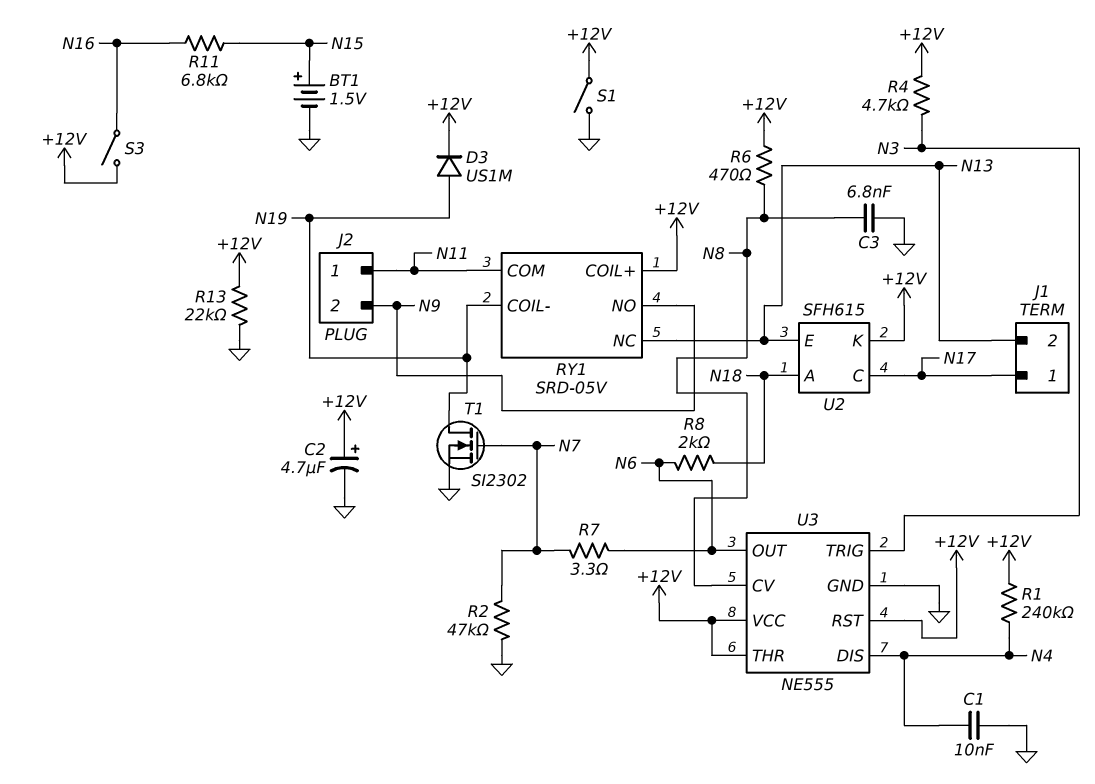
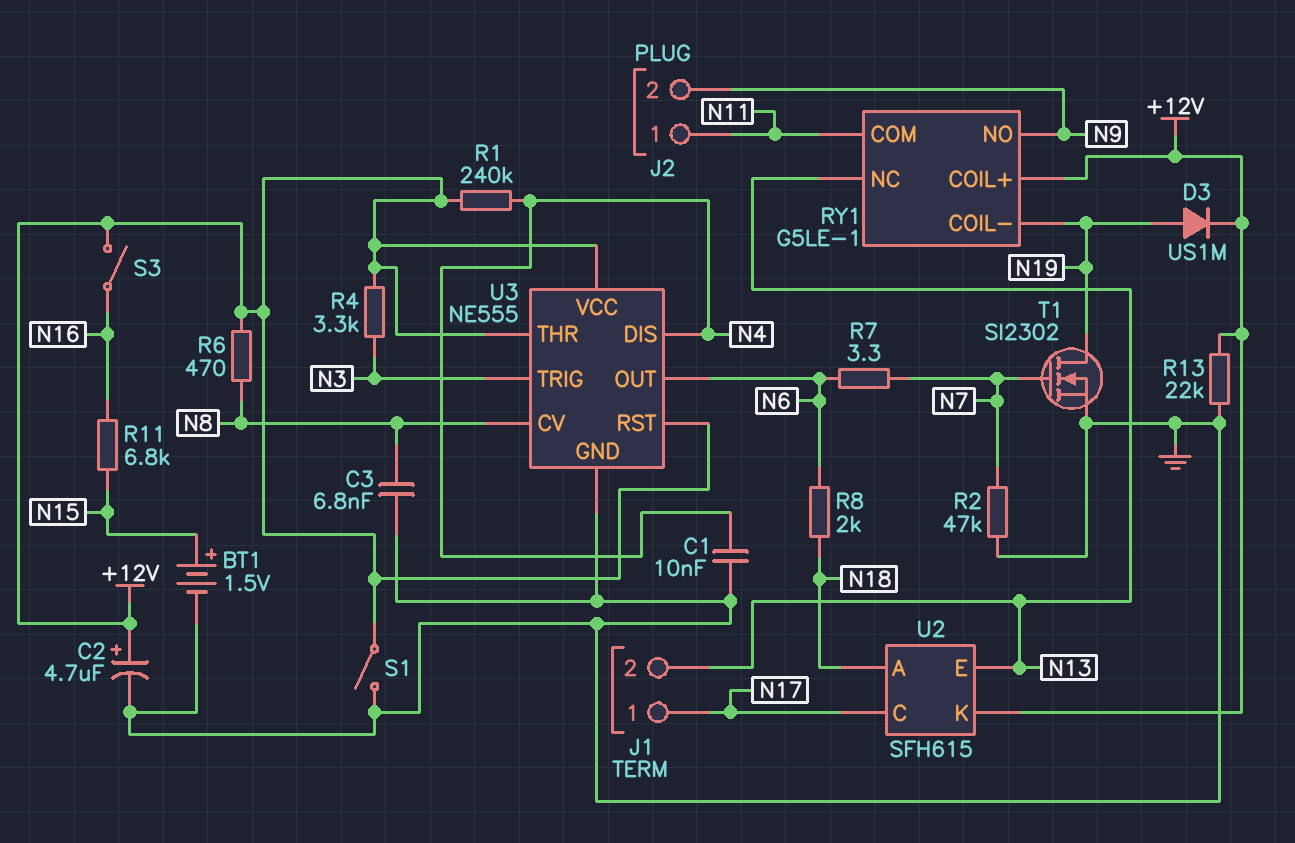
R4: 4.7k (+12V, N3) -> 3.3k (+12V, N3)
RY1: SRD-05V -> G5LE-1

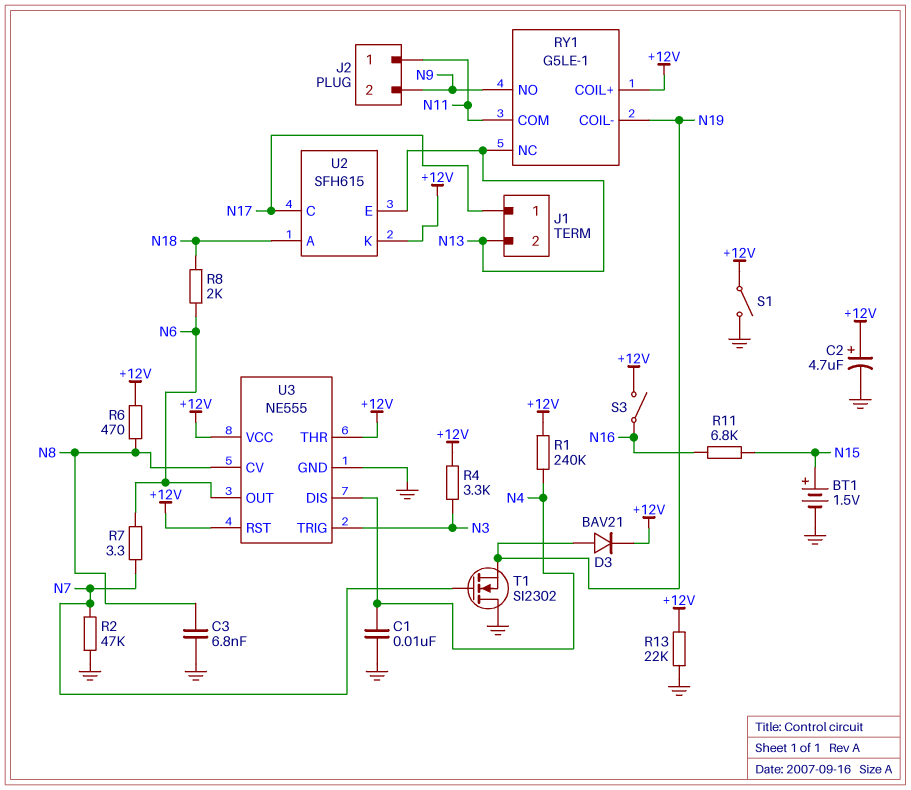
D3: diode US1M (A N19, K +12V) -> diode BAV21 (A N19, K +12V)
T1: NMOS SI2302 (G N7, D N19, S GND) -> NMOS SI2302 (G N7, D GND, S N19)

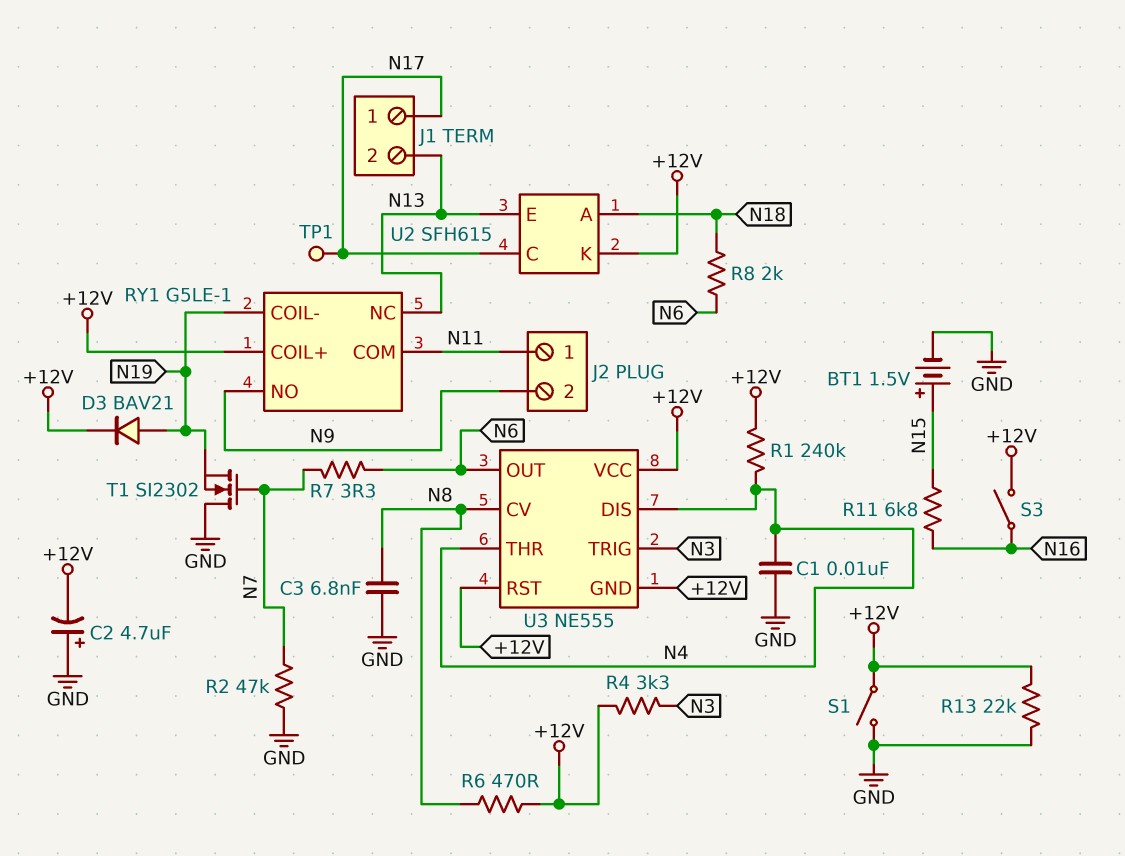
C2: 4.7uF (plus +12V, minus GND) -> 4.7uF (plus GND, minus +12V)
TP1: none -> test point (N17)
U3 pin GND: GND -> +12V
U3 pin THR: +12V -> N4

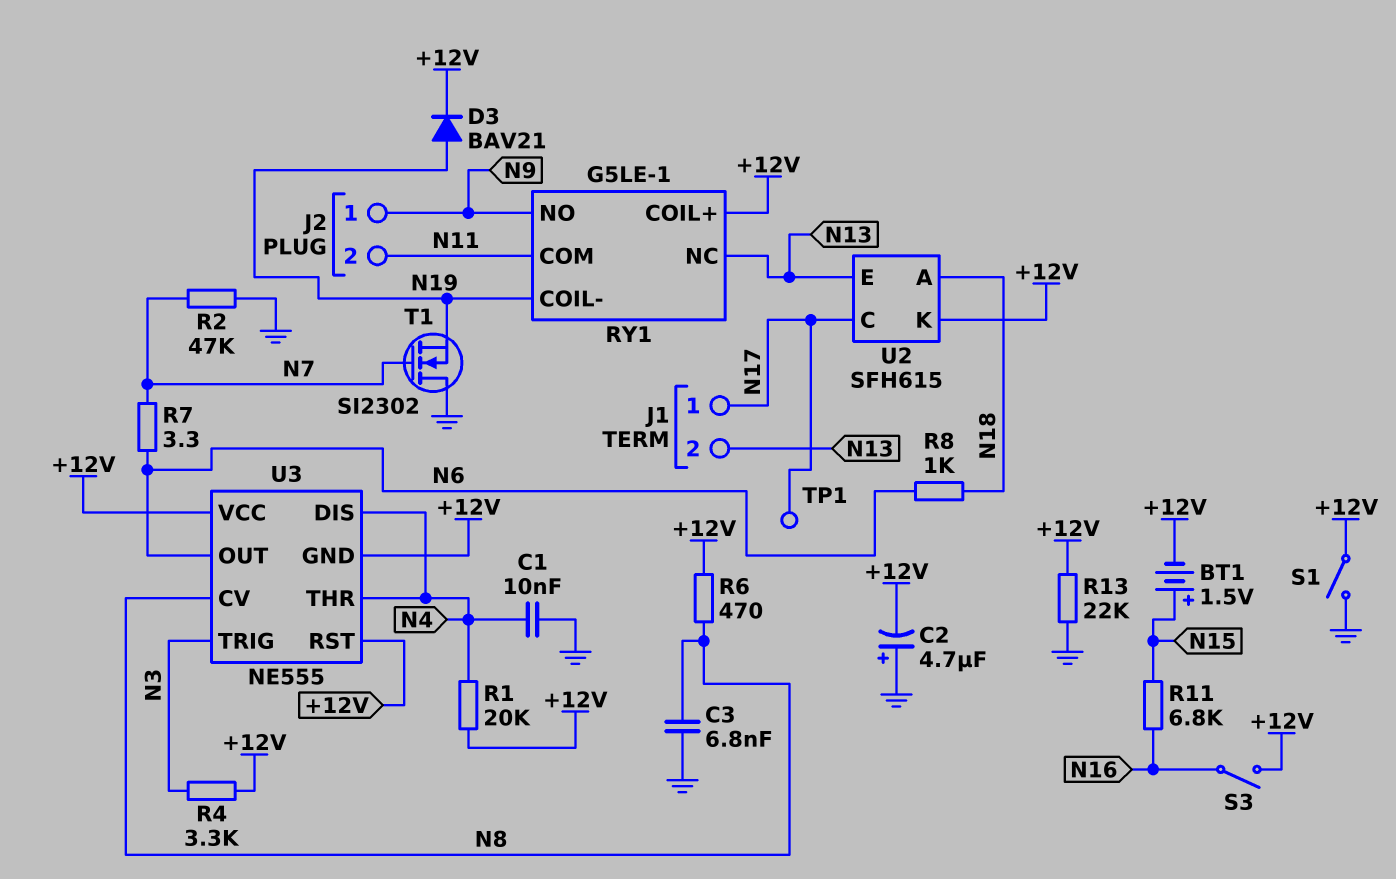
BT1: 1.5V (plus N15, minus GND) -> 1.5V (plus N15, minus +12V)
J2 pin 1: N11 -> N9
J2 pin 2: N9 -> N11
R1: 240k (+12V, N4) -> 20k (+12V, N4)
R8: 2k (N6, N18) -> 1k (N6, N18)

